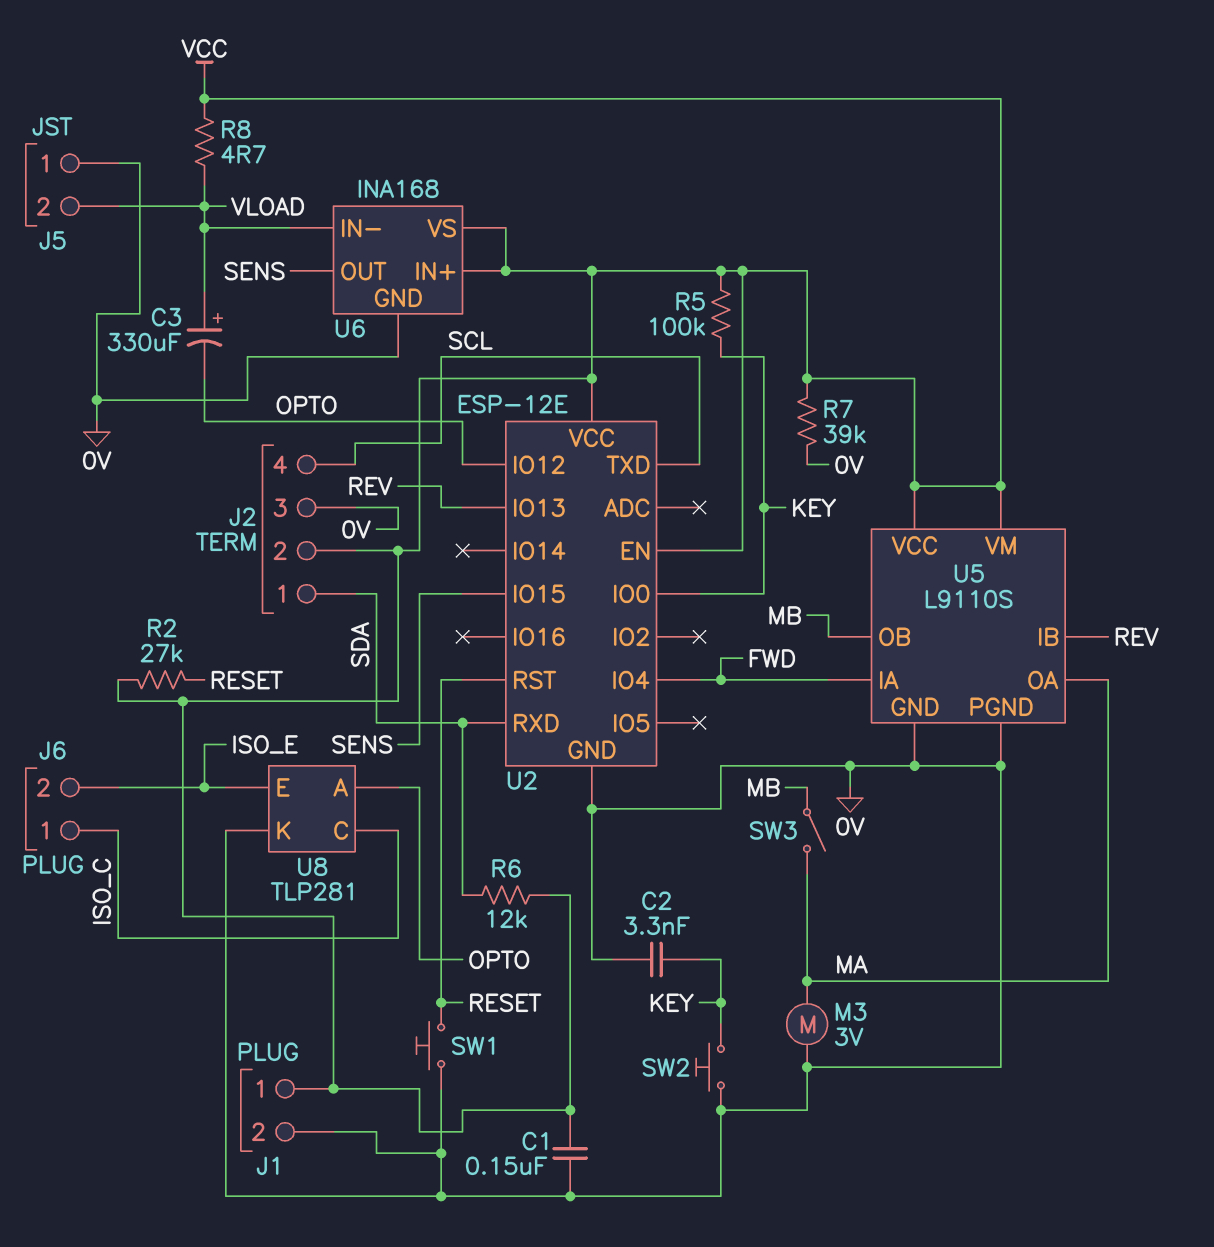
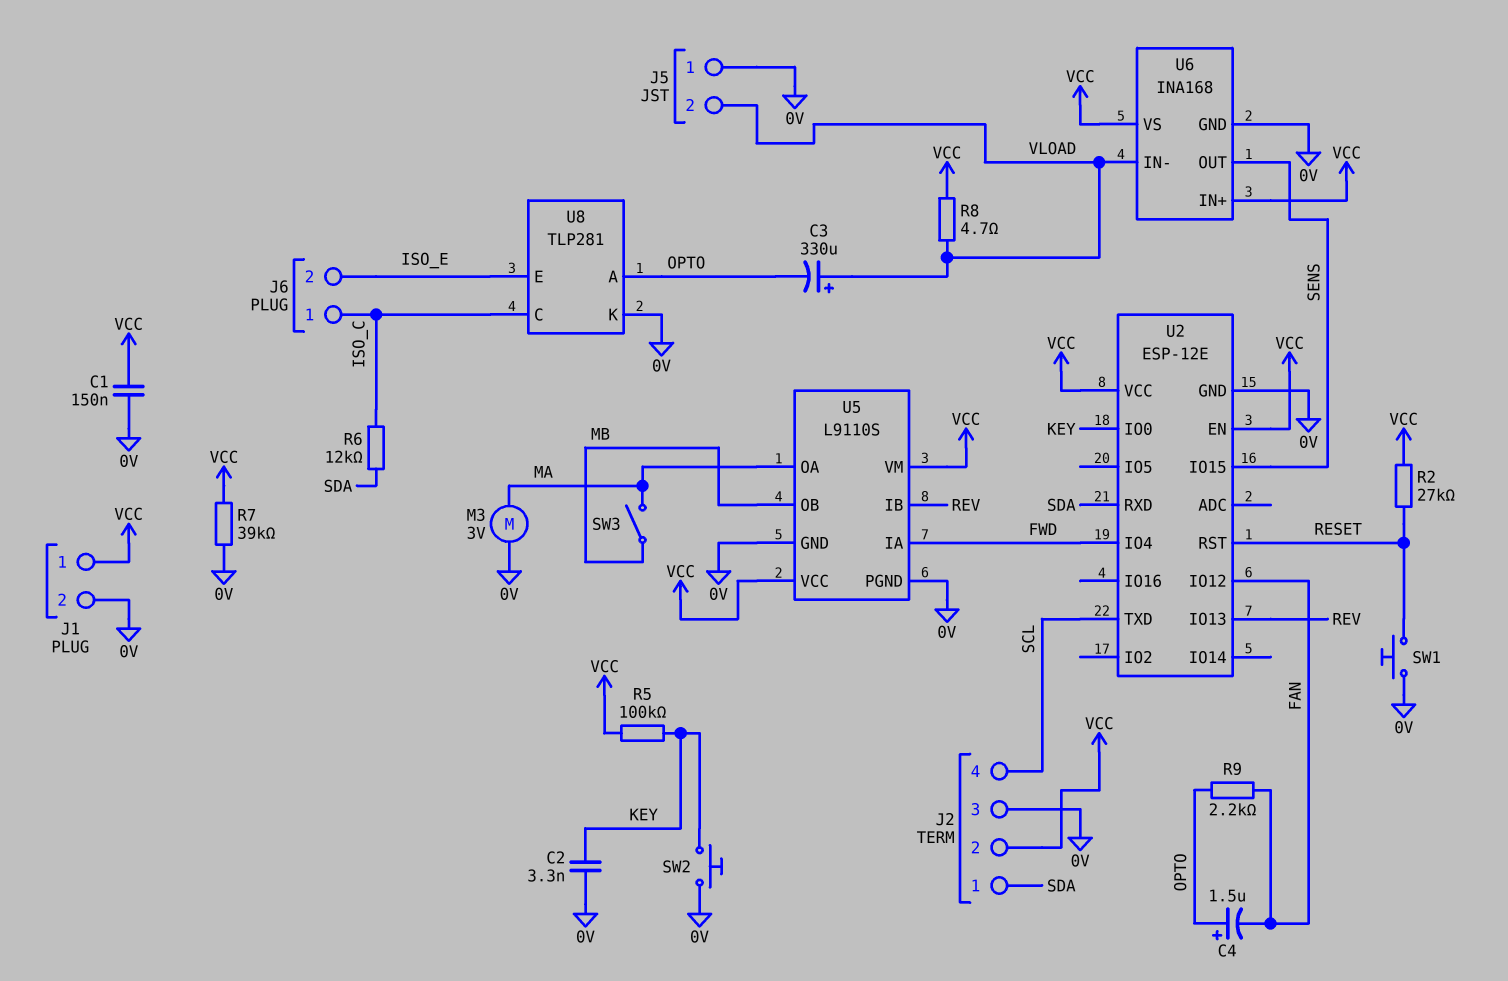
C4: none -> 1.5uF (plus OPTO, minus FAN)
R6: 12k (SDA, VCC) -> 12k (ISO_C, SDA)
R9: none -> 2.2k (FAN, OPTO)
U2 pin IO12: OPTO -> FAN

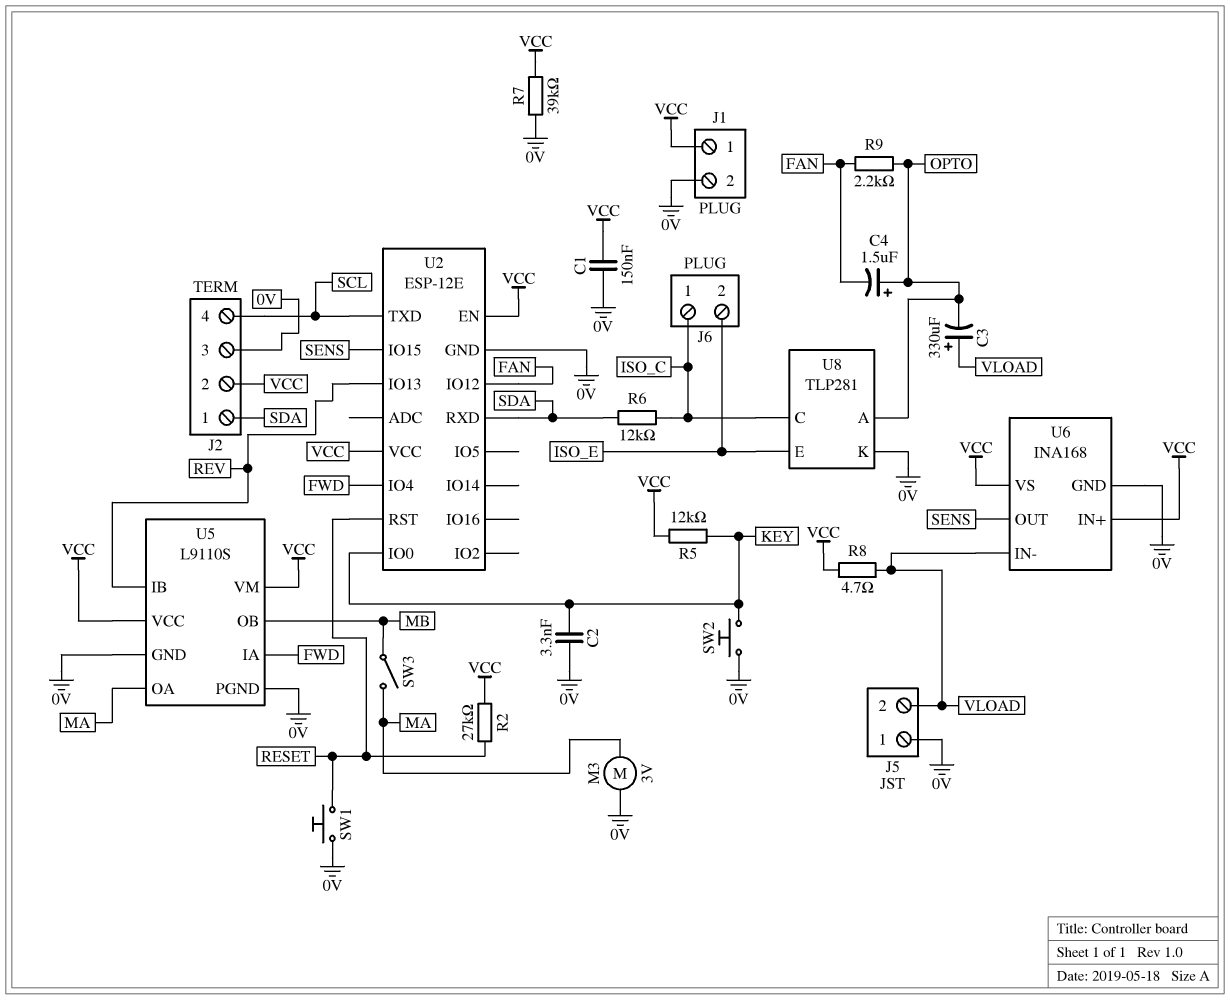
R5: 100k (KEY, VCC) -> 12k (KEY, VCC)

